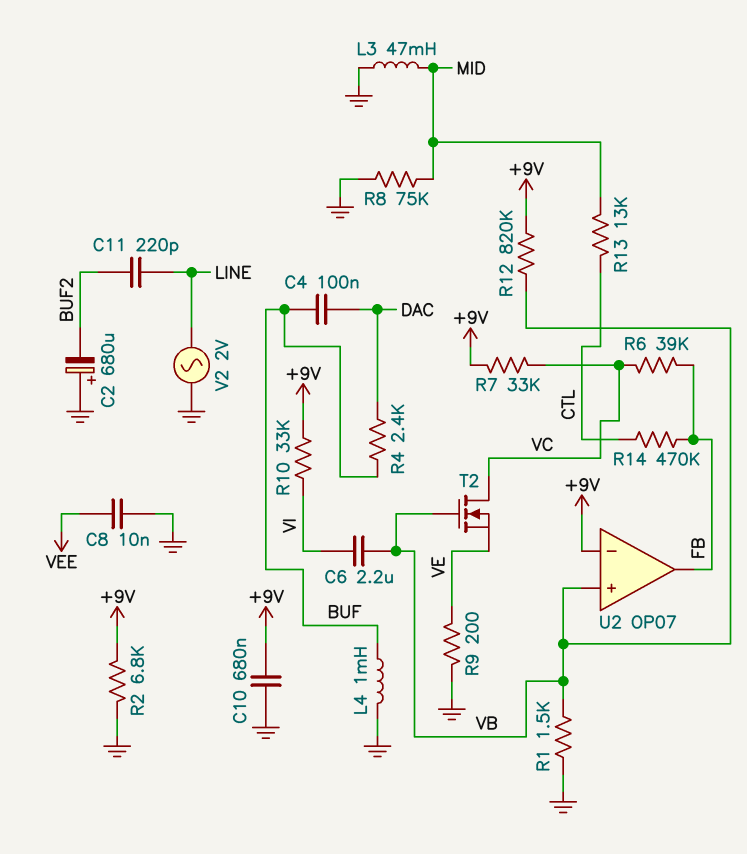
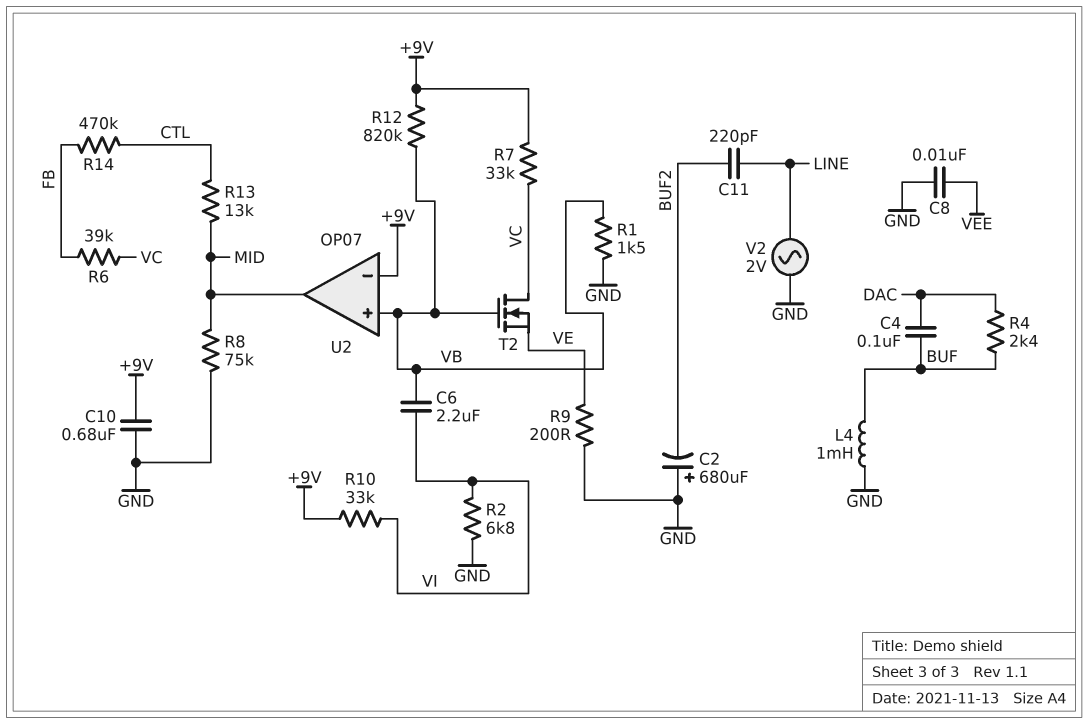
L3: 47mH (GND, MID) -> none
R2: 6.8k (+9V, GND) -> 6.8k (GND, VI)
U2 pin out: FB -> MID

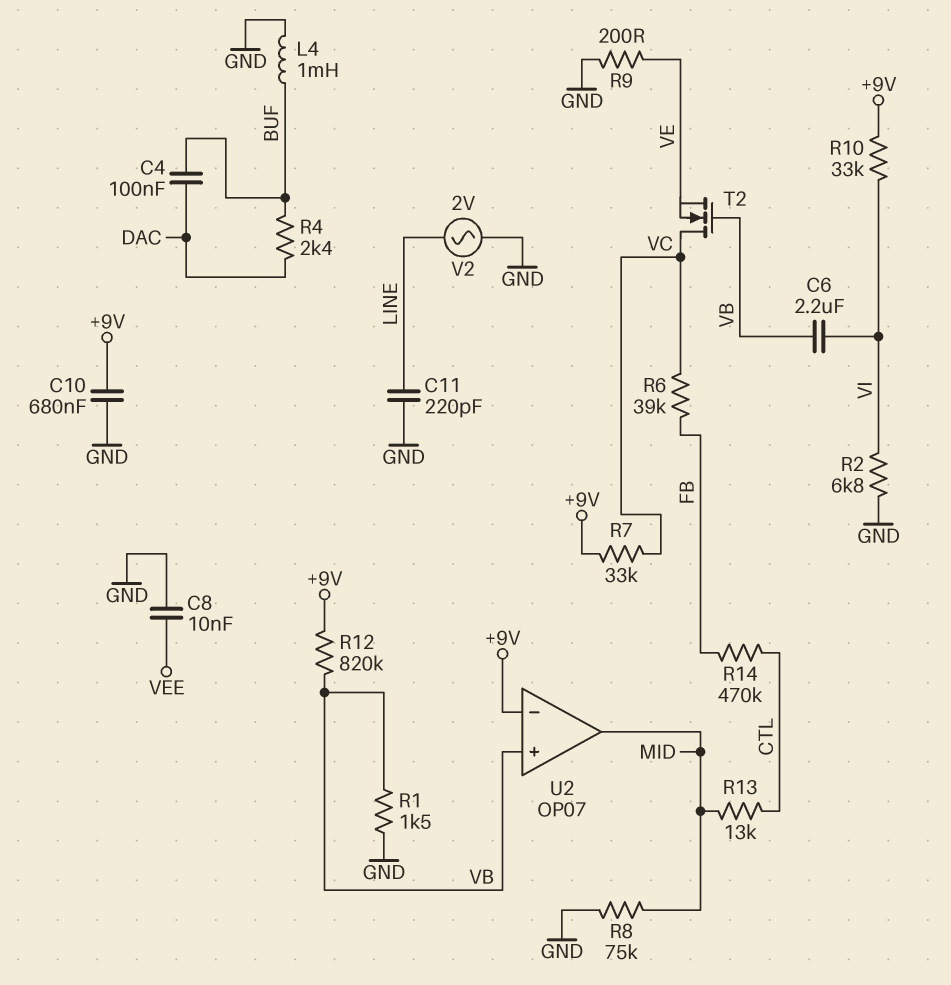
C2: 680uF (plus GND, minus BUF2) -> none
C11: 220pF (BUF2, LINE) -> 220pF (GND, LINE)

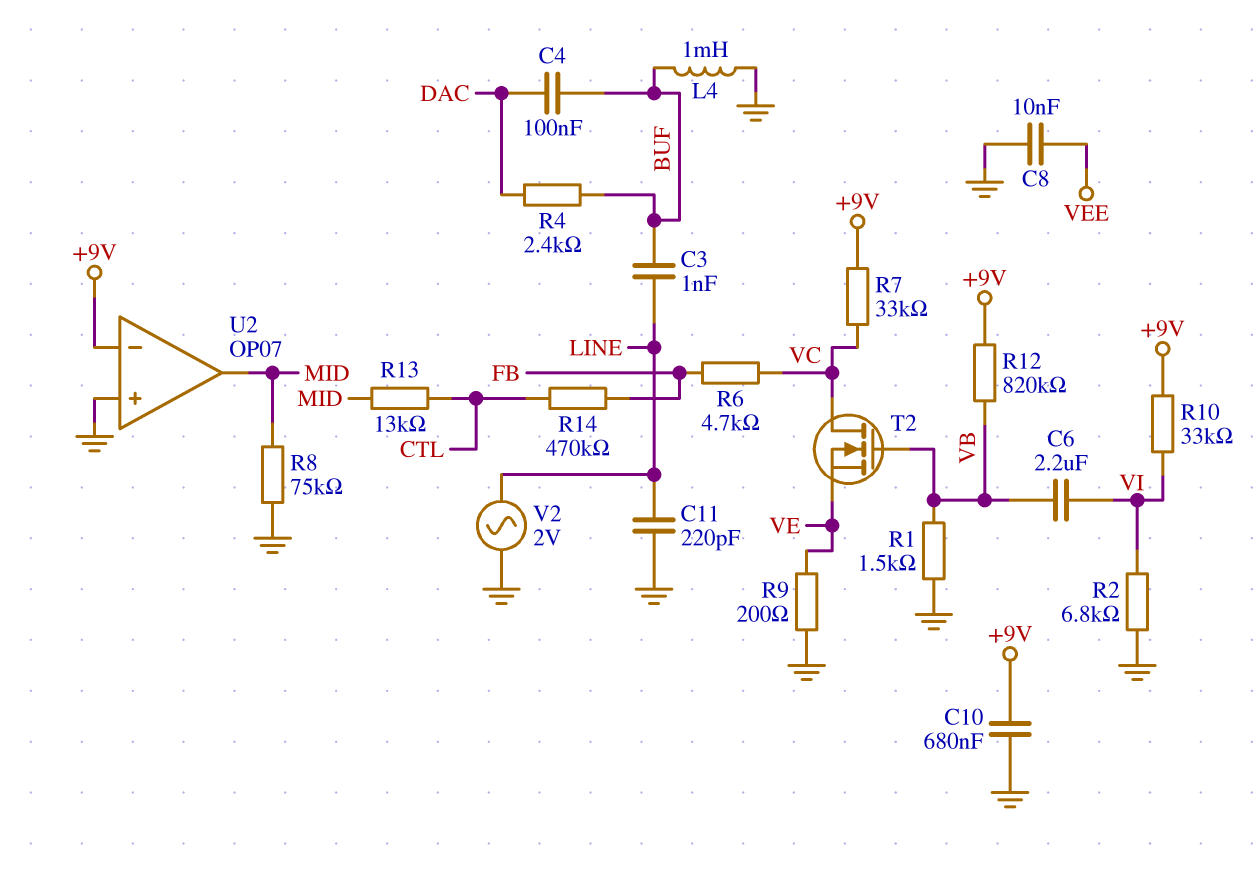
C3: none -> 1nF (BUF, LINE)
R6: 39k (FB, VC) -> 4.7k (FB, VC)
U2 pin in+: VB -> GND

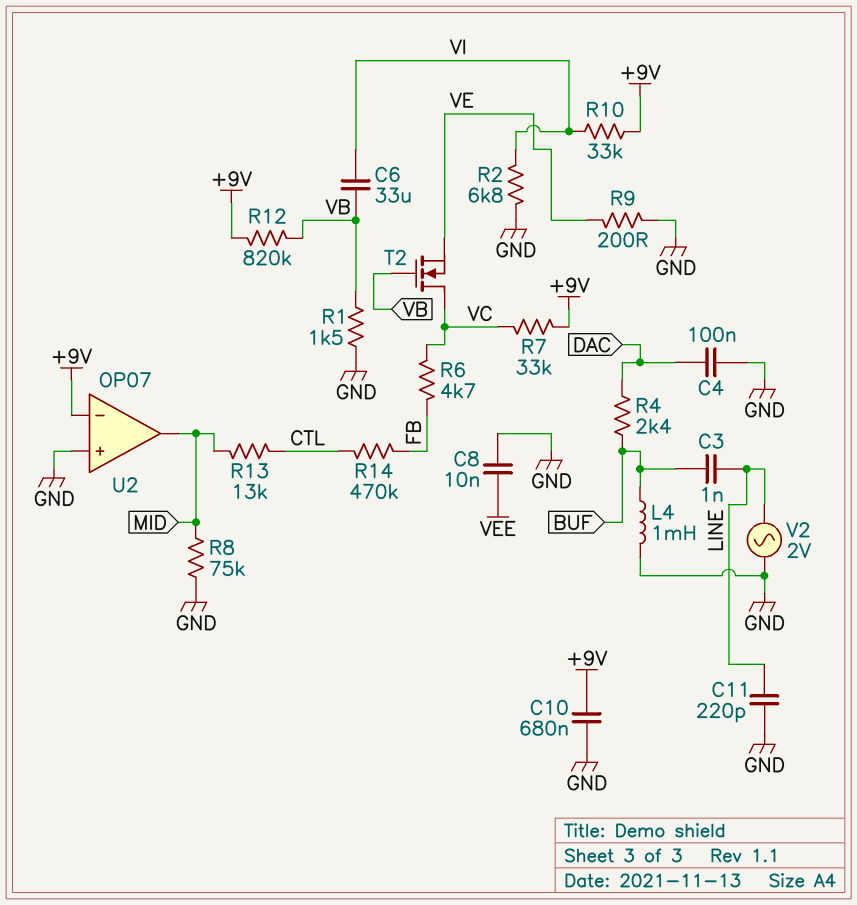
C4: 100nF (BUF, DAC) -> 100nF (DAC, GND)
C6: 2.2uF (VB, VI) -> 33uF (VB, VI)

